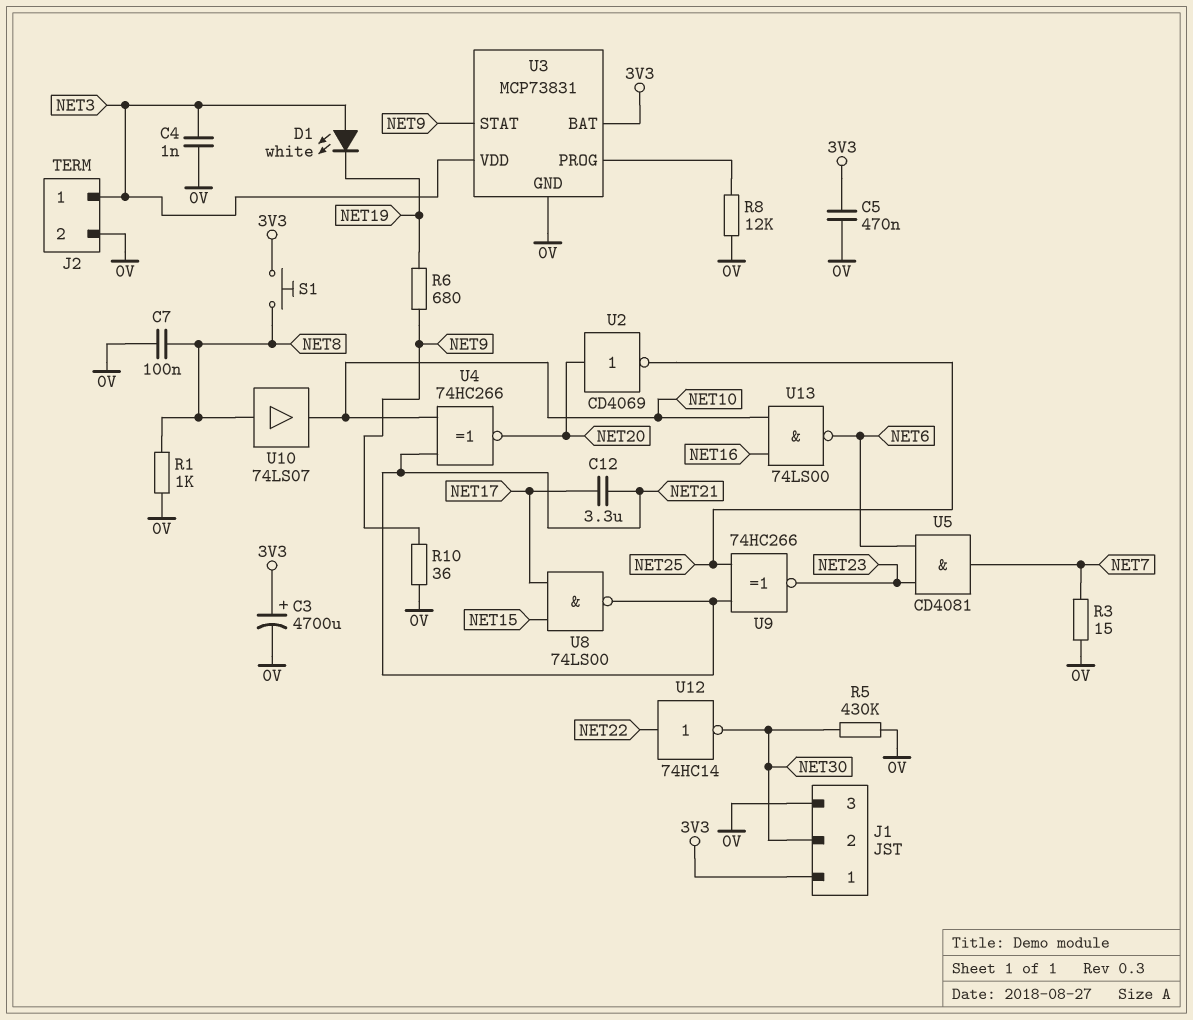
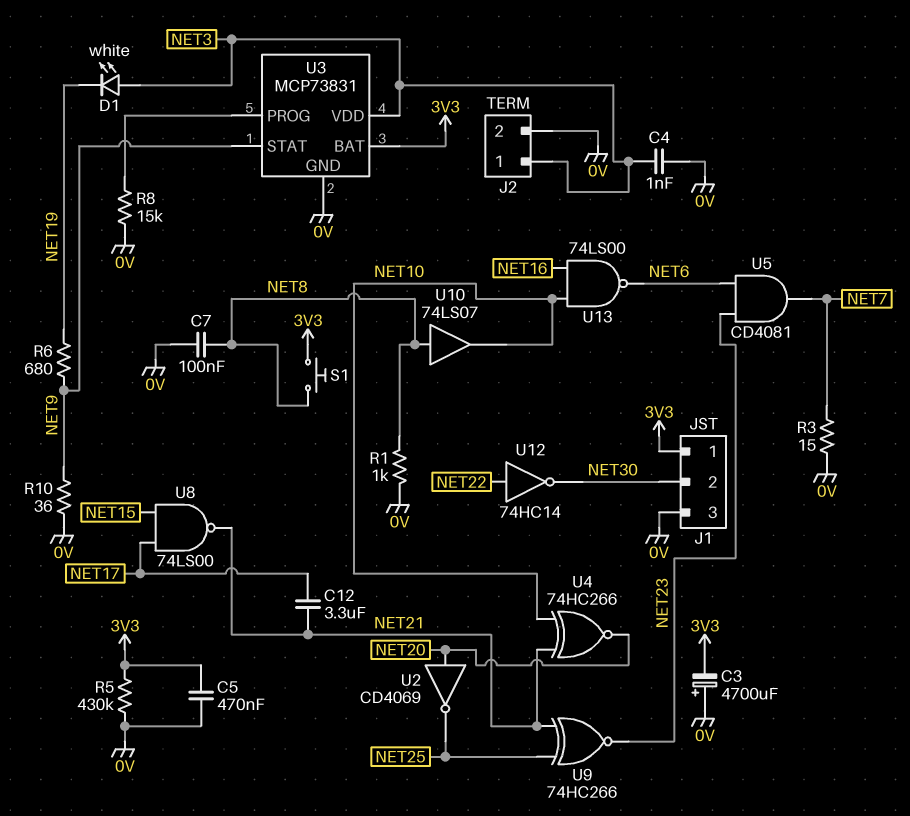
C3: 4700uF (plus 3V3, minus 0V) -> 4700uF (plus 0V, minus 3V3)
R5: 430k (0V, NET30) -> 430k (0V, 3V3)
R8: 12k (0V, U3/PROG) -> 15k (0V, U3/PROG)

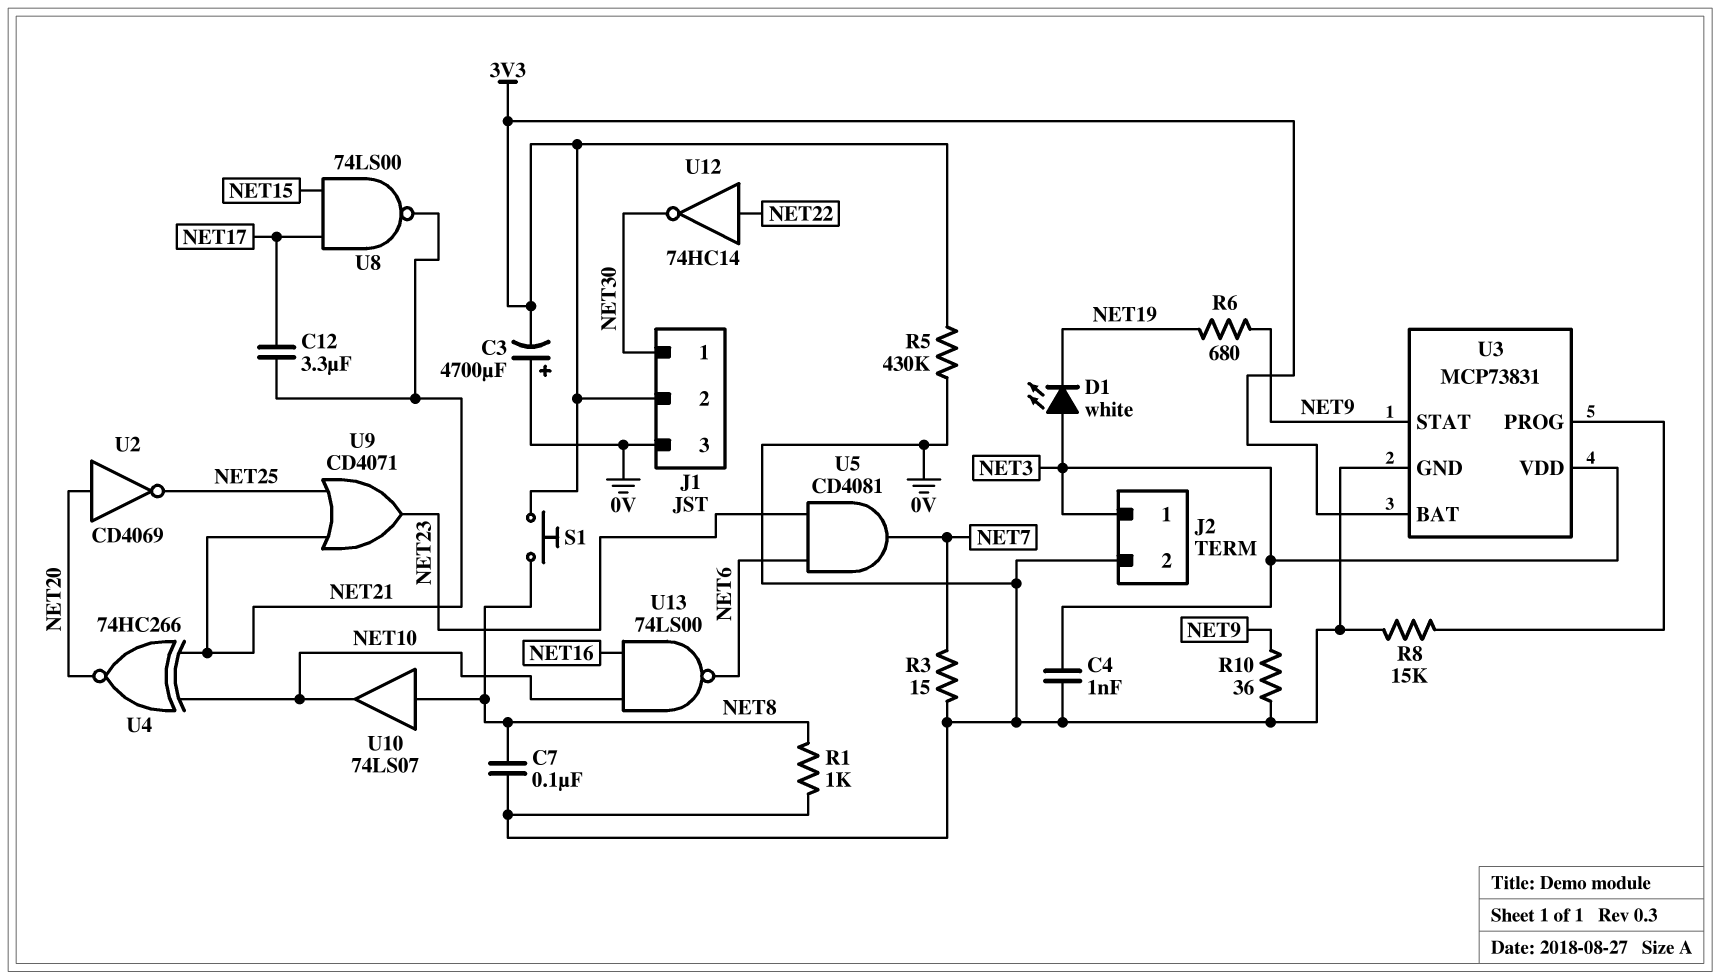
C5: 470nF (0V, 3V3) -> none
J1 pin 1: 3V3 -> NET30
J1 pin 2: NET30 -> 3V3
U9: XNOR 74HC266 (in NET21, in NET25, out NET23) -> OR CD4071 (in NET21, in NET25, out NET23)

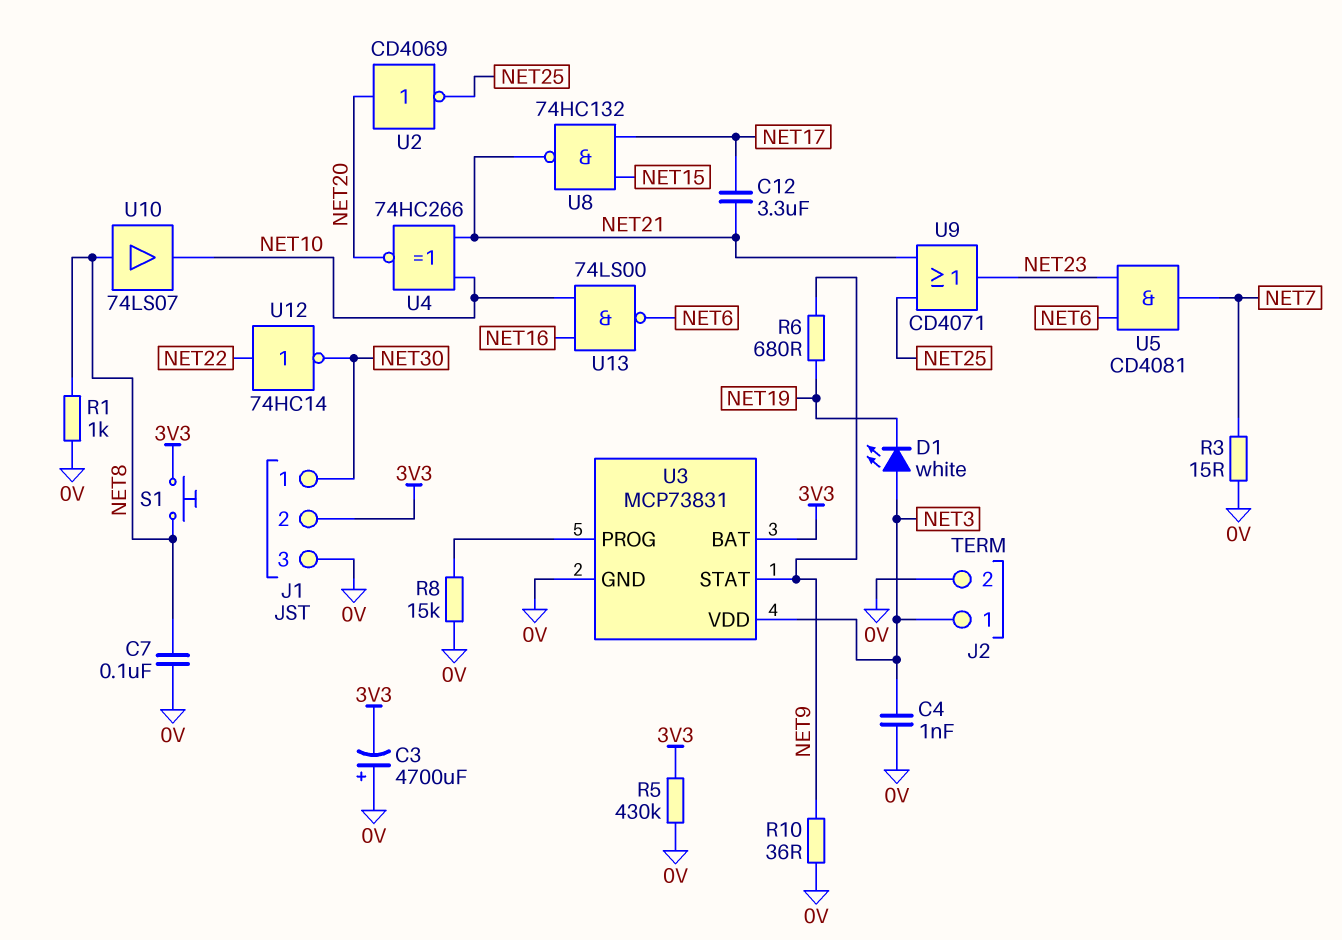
U8: NAND 74LS00 (in NET15, in NET17, out NET21) -> NAND 74HC132 (in NET15, in NET17, out NET21)

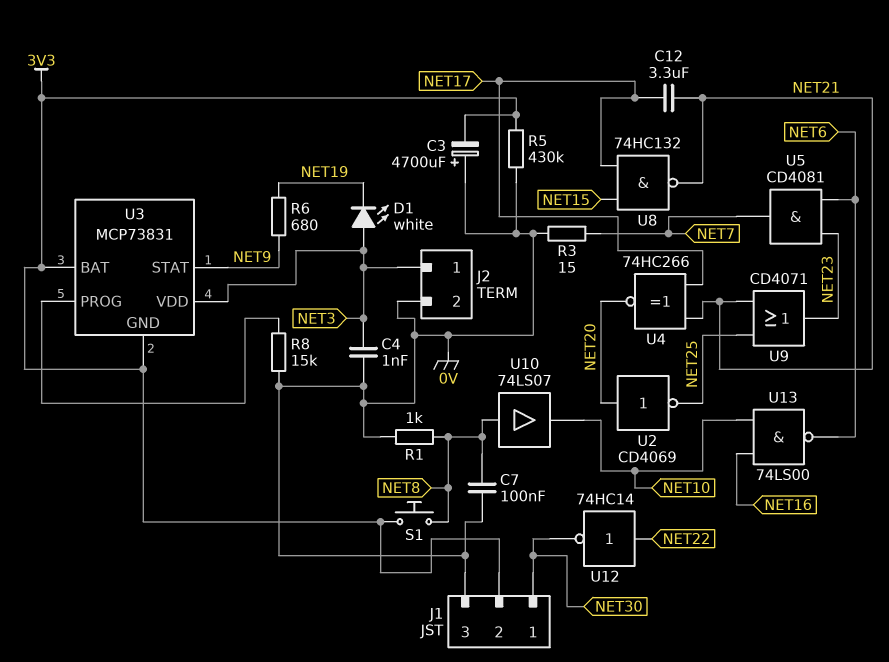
R10: 36 (0V, NET9) -> none
U3 pin GND: 0V -> 3V3
U4: XNOR 74HC266 (in NET10, in NET21, out NET20) -> XNOR 74HC266 (in NET17, in NET21, out NET20)

